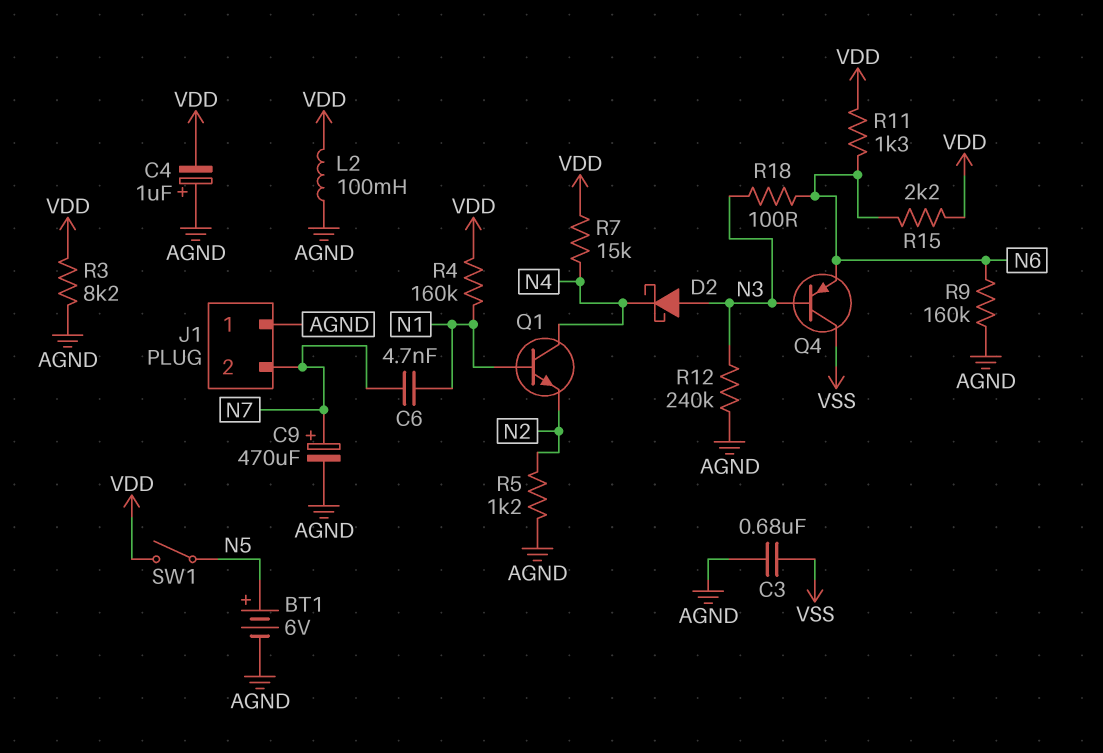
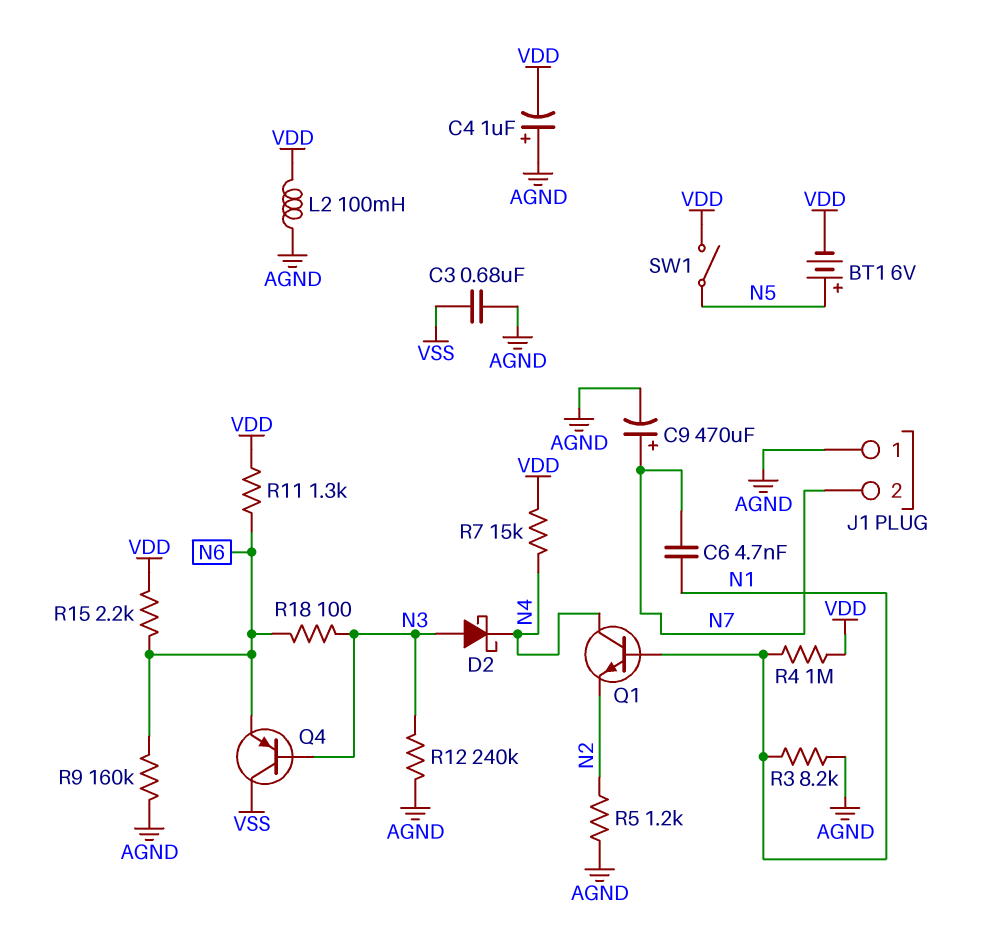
BT1: 6V (plus N5, minus AGND) -> 6V (plus N5, minus VDD)
R3: 8.2k (AGND, VDD) -> 8.2k (AGND, N1)
R4: 160k (N1, VDD) -> 1M (N1, VDD)

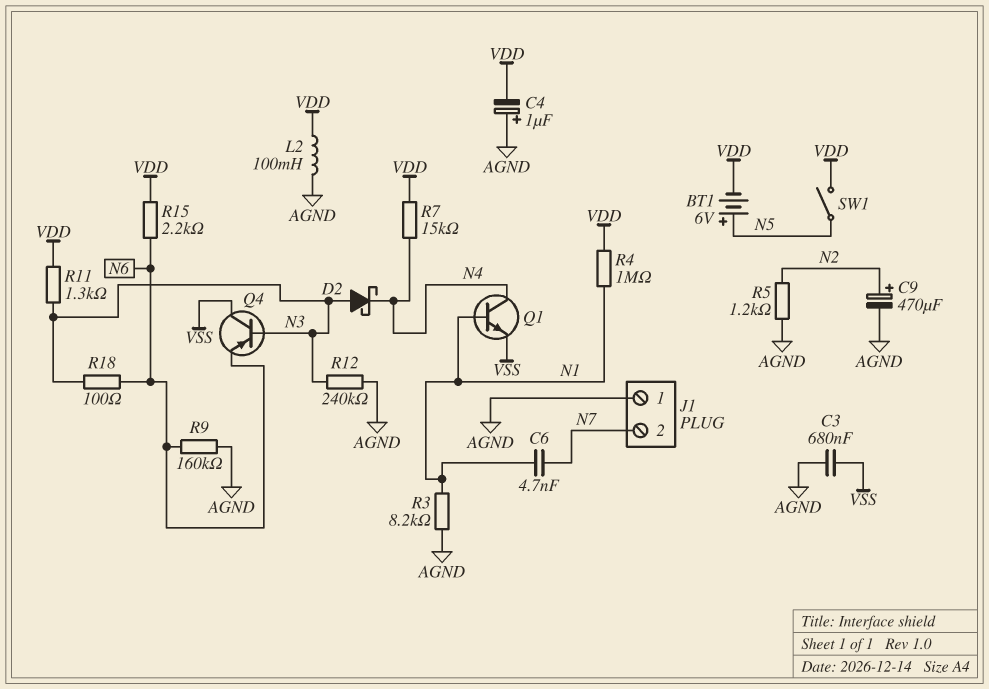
C9: 470uF (plus N7, minus AGND) -> 470uF (plus N2, minus AGND)
Q1: NPN (B N1, C N4, E N2) -> NPN (B N1, C N4, E VSS)
R11: 1.3k (N6, VDD) -> 1.3k (N3, VDD)

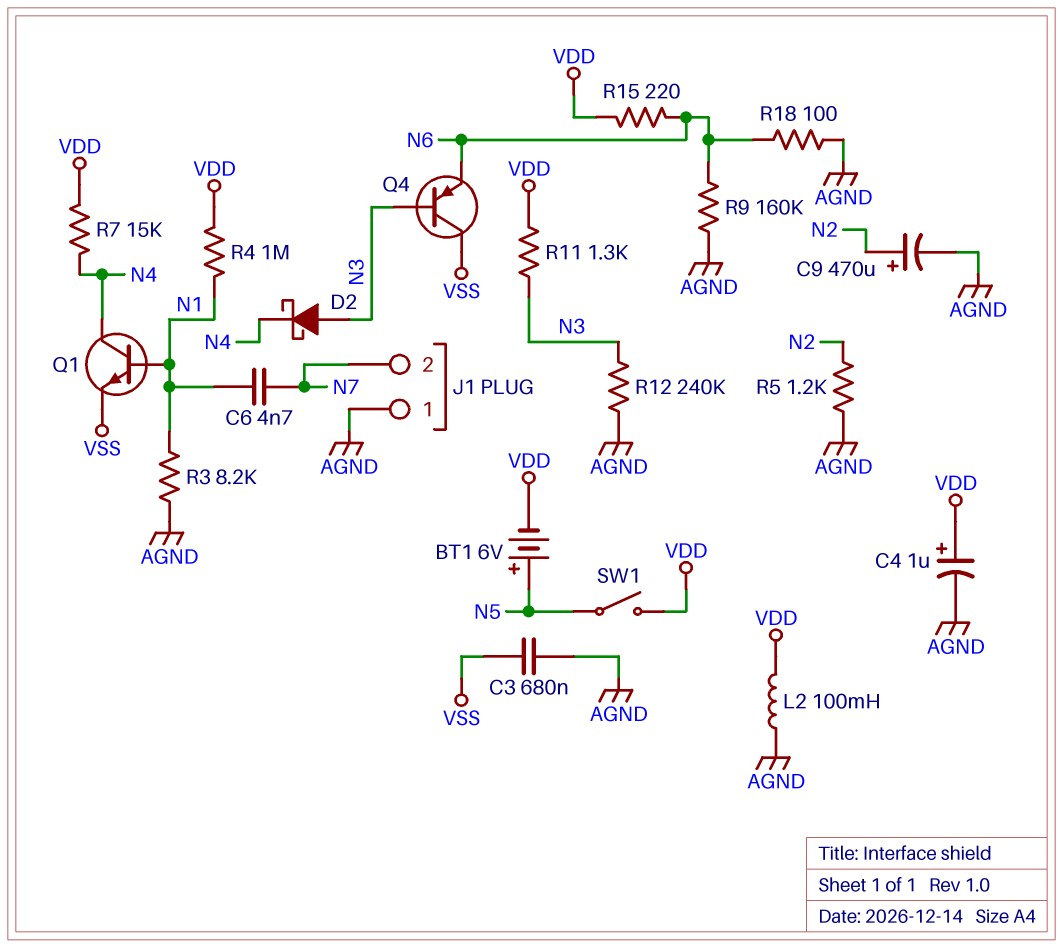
C4: 1uF (plus AGND, minus VDD) -> 1uF (plus VDD, minus AGND)
R15: 2.2k (N6, VDD) -> 220 (N6, VDD)
R18: 100 (N3, N6) -> 100 (AGND, N6)

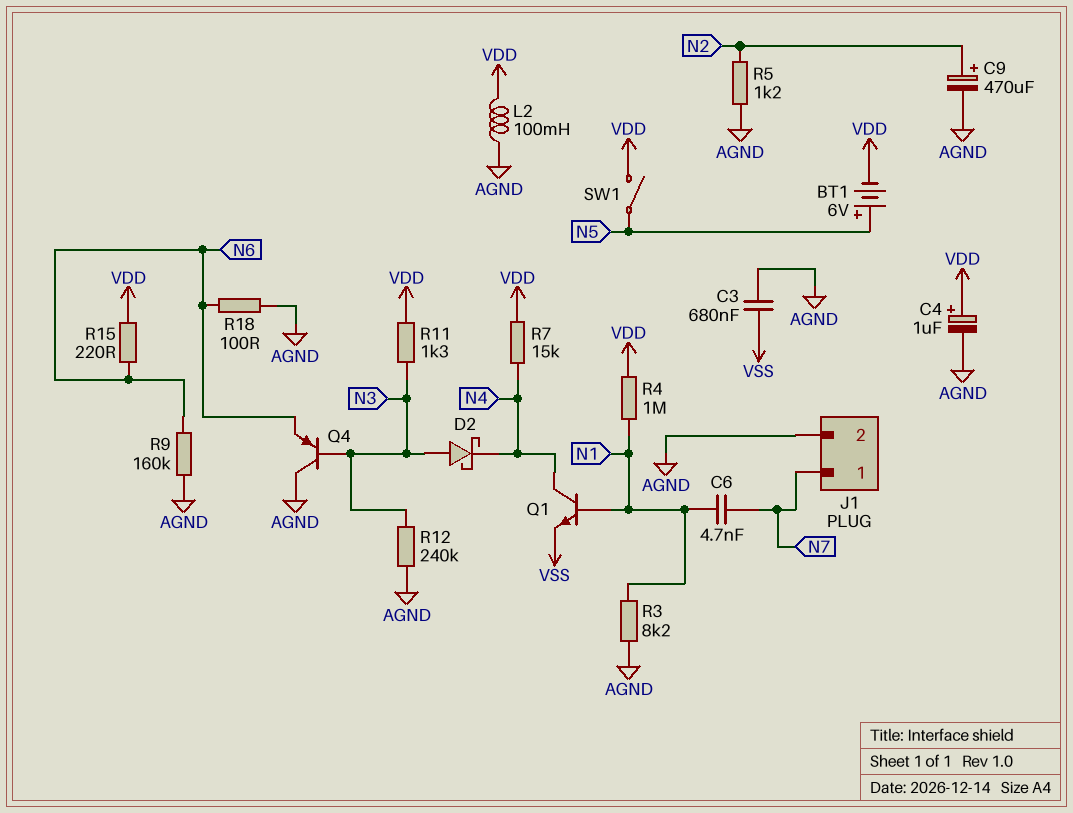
J1 pin 1: AGND -> N7
J1 pin 2: N7 -> AGND
Q4: PNP (B N3, C VSS, E N6) -> PNP (B N3, C AGND, E N6)

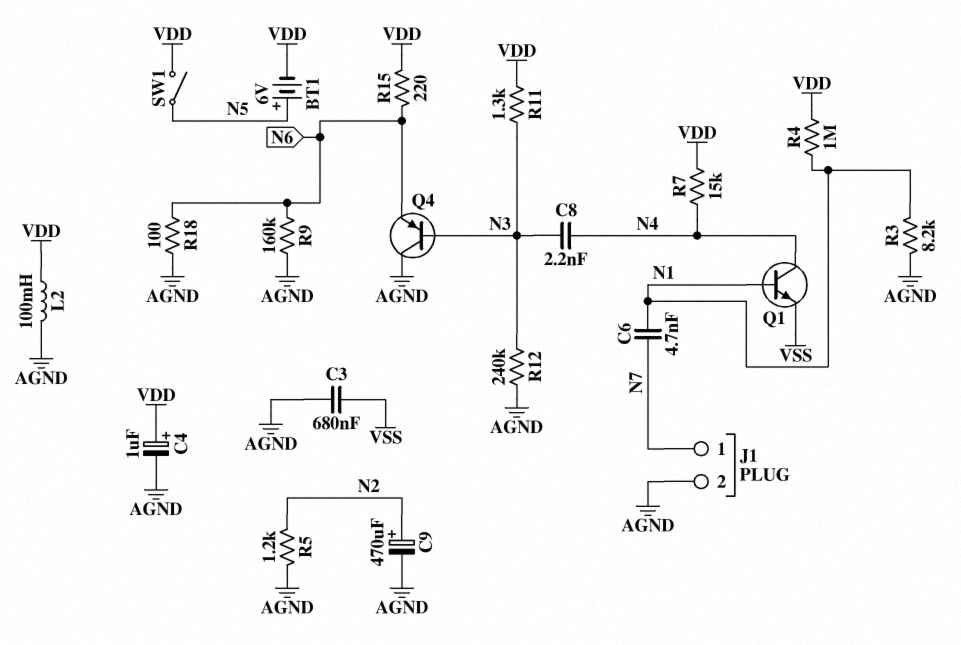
C8: none -> 2.2nF (N3, N4)
D2: schottky (A N3, K N4) -> none

